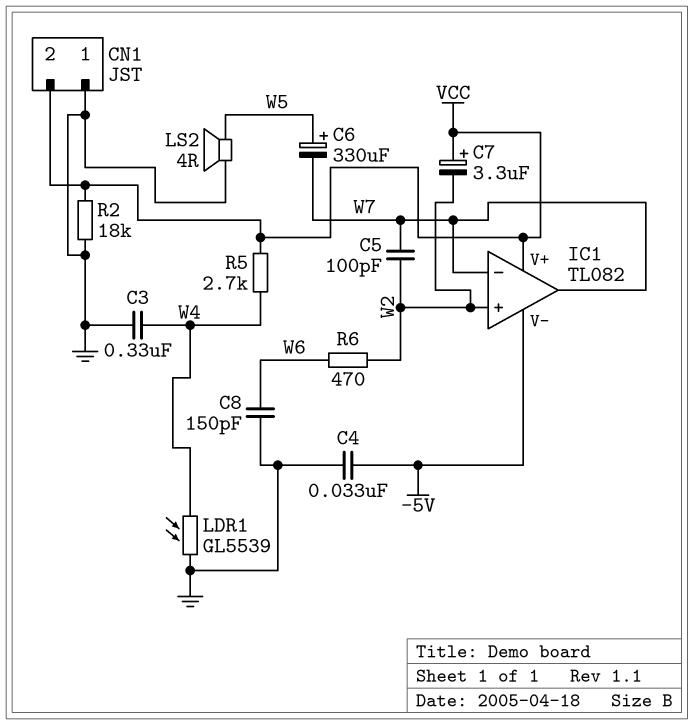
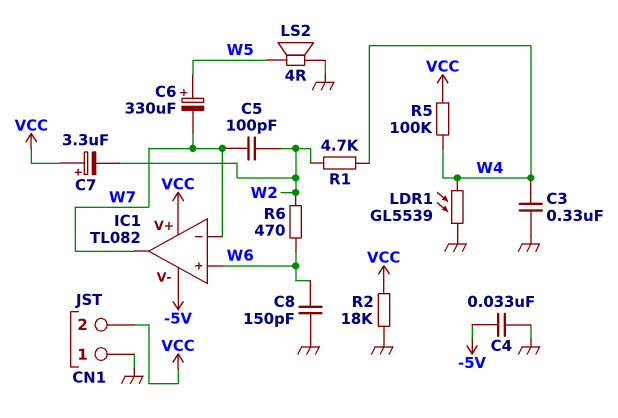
IC1 pin in+: W2 -> W6
R1: none -> 4.7k (W2, W4)
R5: 2.7k (VCC, W4) -> 100k (VCC, W4)

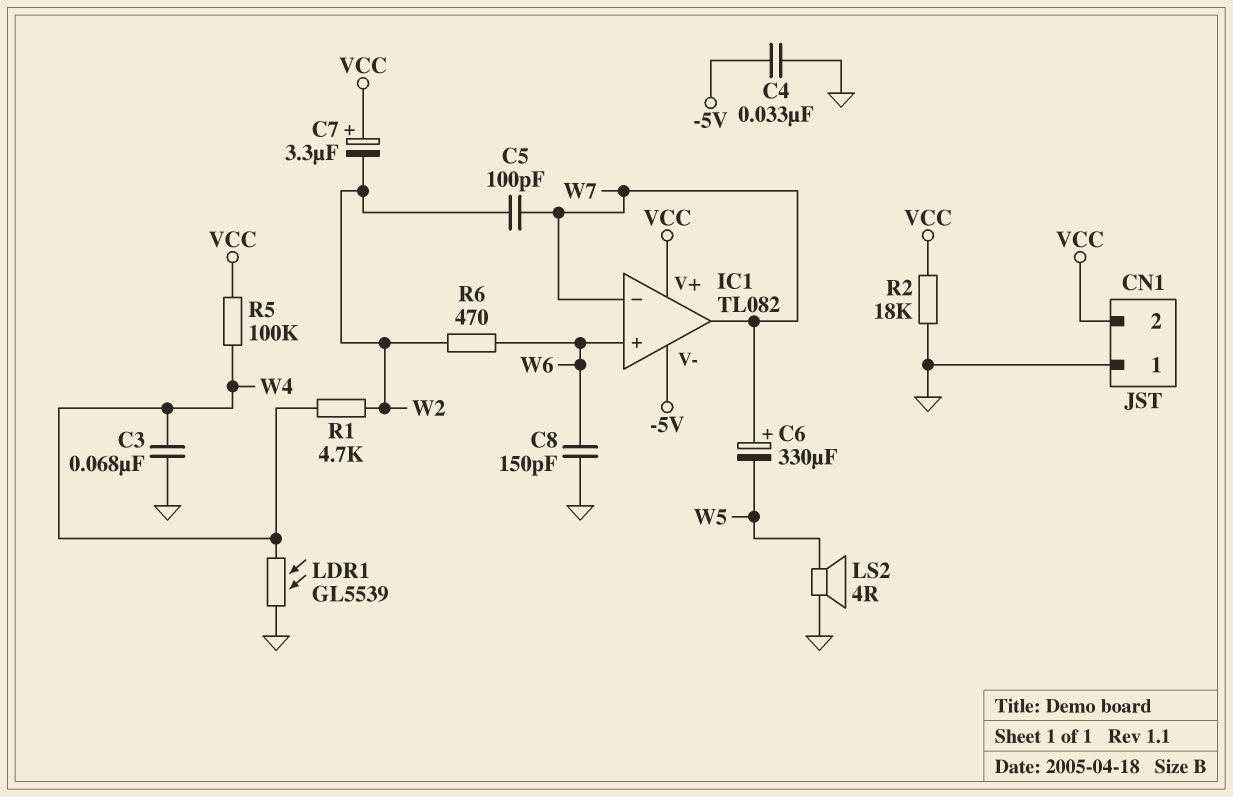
C3: 330nF (GND, W4) -> 68nF (GND, W4)
C6: 330uF (plus W5, minus W7) -> 330uF (plus W7, minus W5)

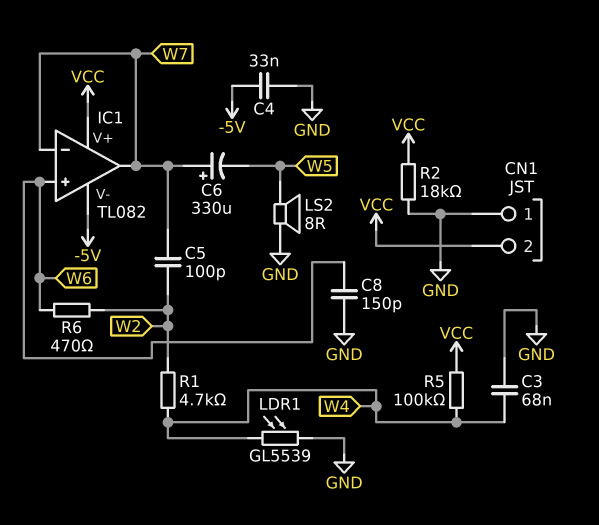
C7: 3.3uF (plus VCC, minus W2) -> none
LS2: speaker 4R (GND, W5) -> speaker 8R (GND, W5)

